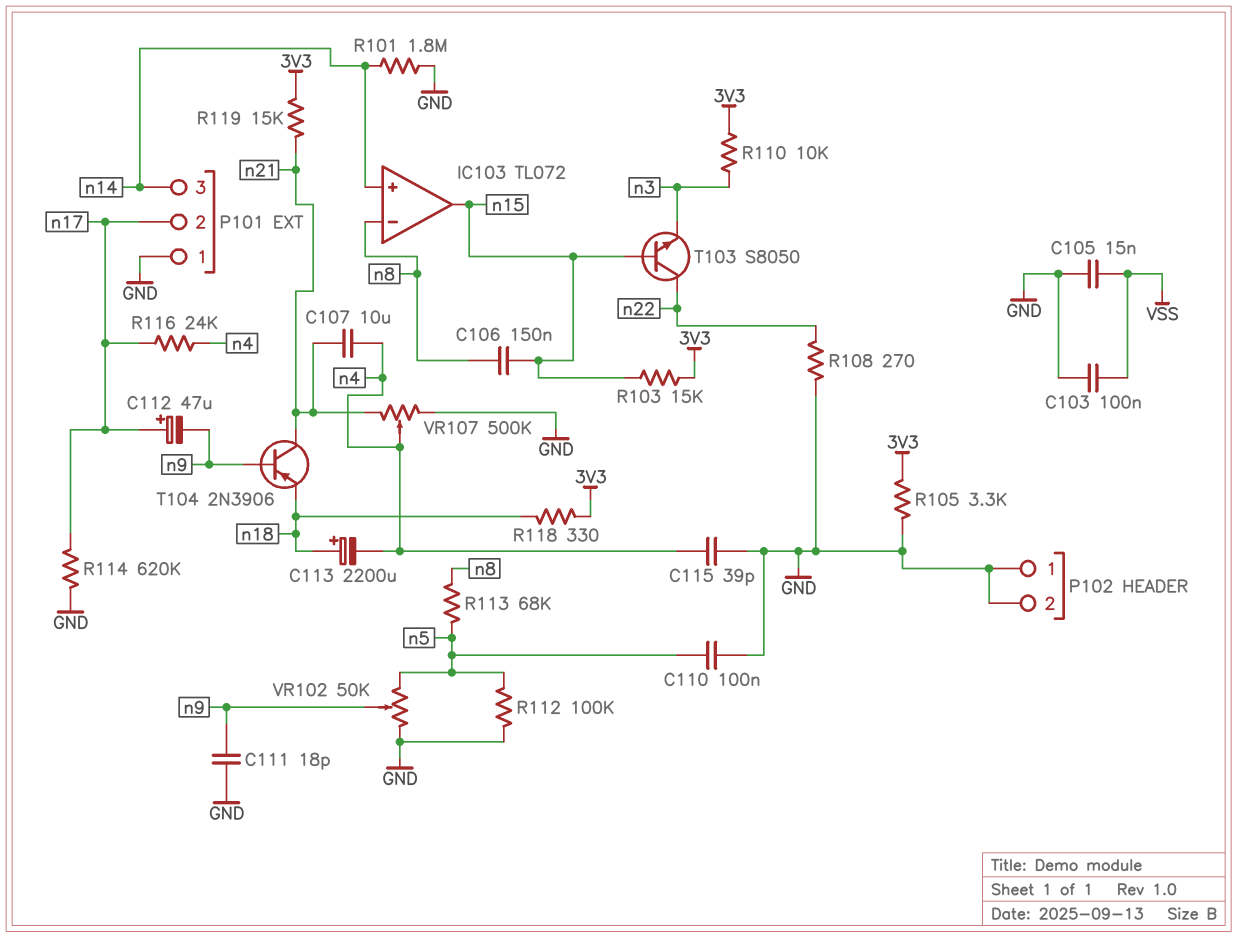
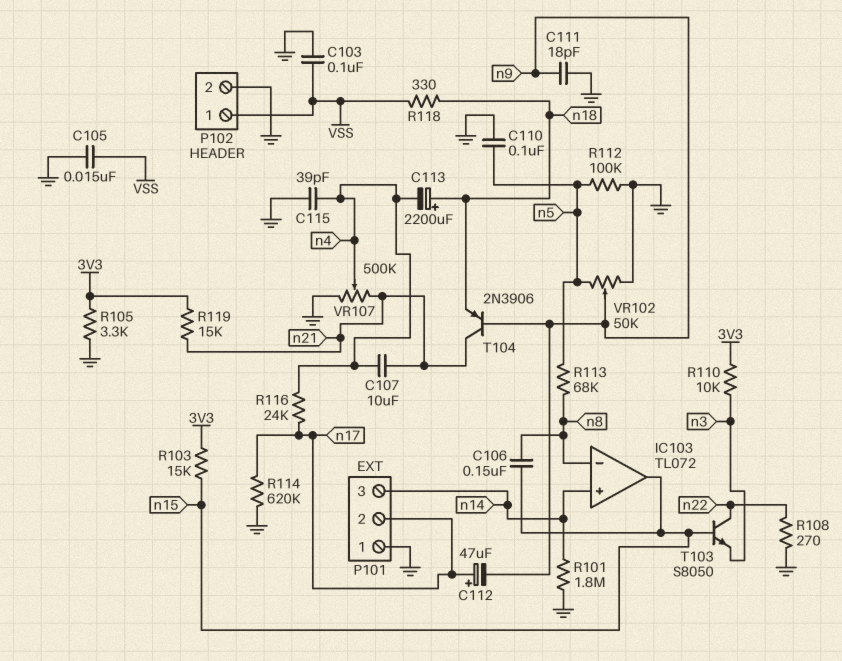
P102 pin 1: GND -> VSS
R118: 330 (3V3, n18) -> 330 (VSS, n18)

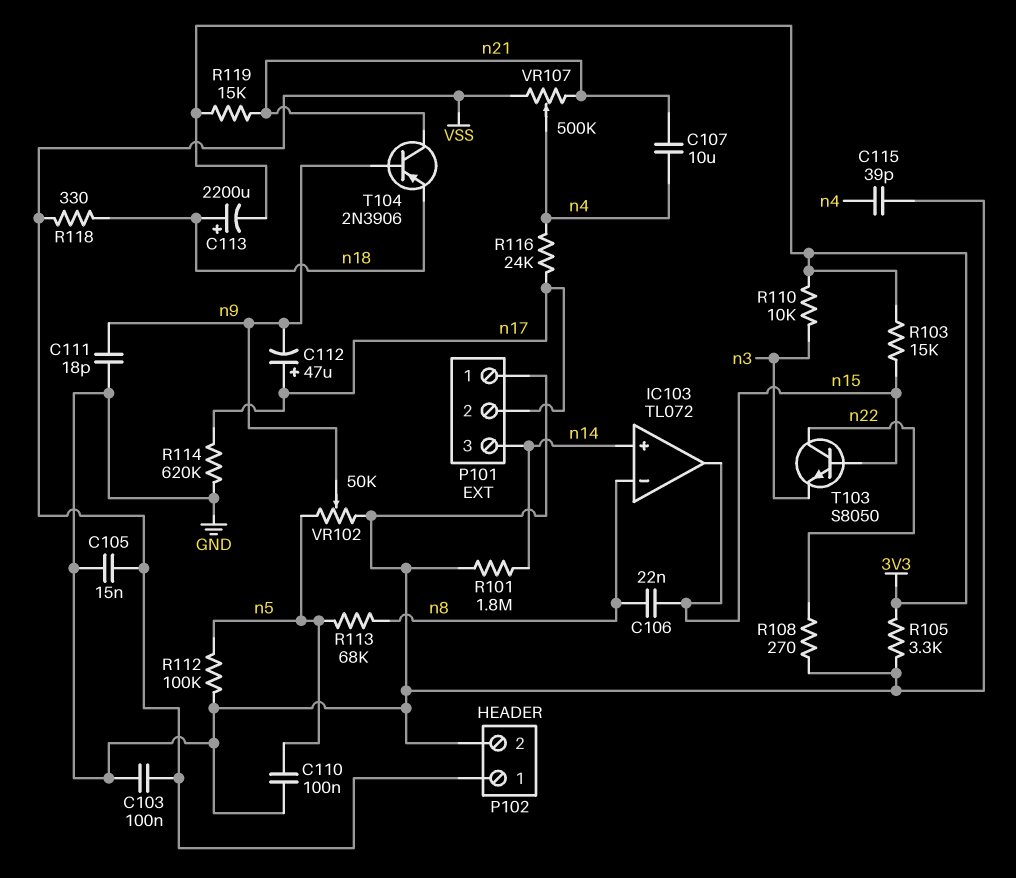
C106: 150nF (n8, n15) -> 22nF (n8, n15)
C113: 2200uF (plus n18, minus n4) -> 2200uF (plus n18, minus 3V3)
VR107: 500k (GND, n21, wiper n4) -> 500k (VSS, n21, wiper n4)

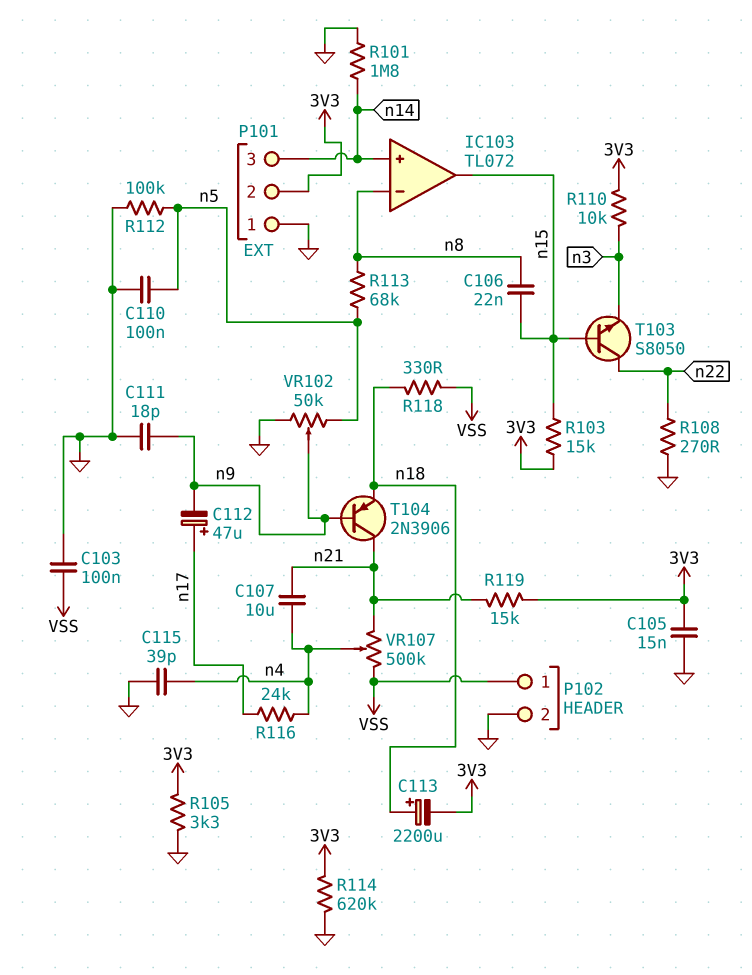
C105: 15nF (GND, VSS) -> 15nF (3V3, GND)
P101 pin 2: n17 -> 3V3
R114: 620k (GND, n17) -> 620k (3V3, GND)

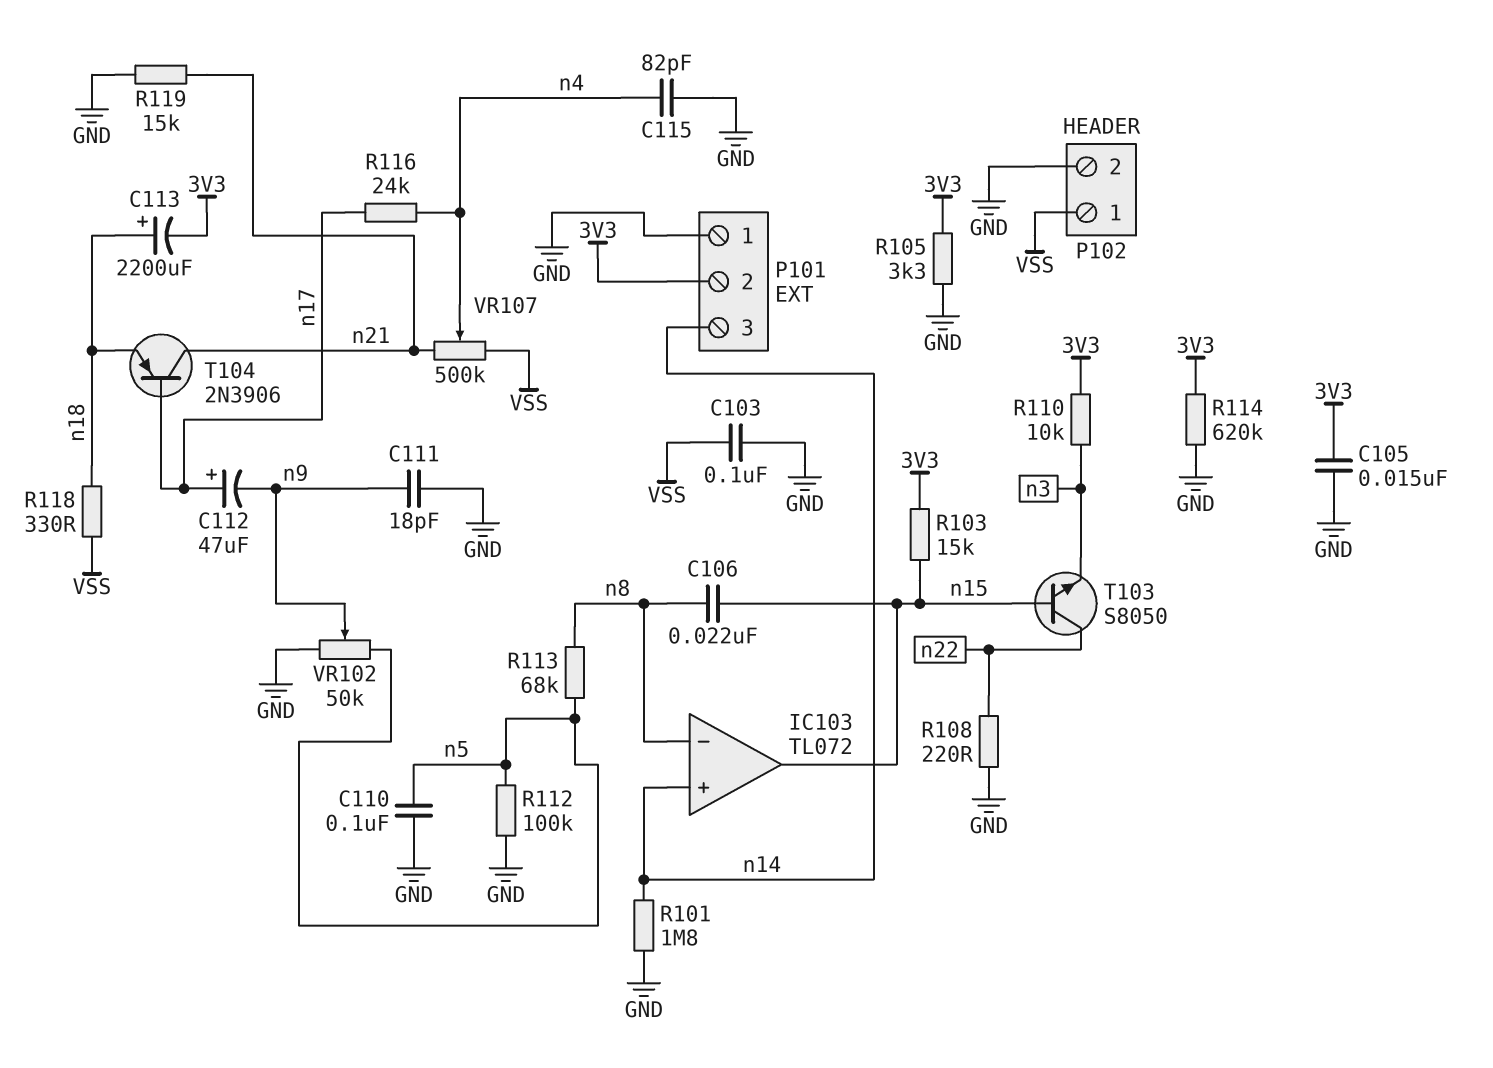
C107: 10uF (n4, n21) -> none
C115: 39pF (GND, n4) -> 82pF (GND, n4)
R108: 270 (GND, n22) -> 220 (GND, n22)
R119: 15k (3V3, n21) -> 15k (GND, n21)
T104: PNP 2N3906 (B n9, C n21, E n18) -> PNP 2N3906 (B n17, C n21, E n18)

